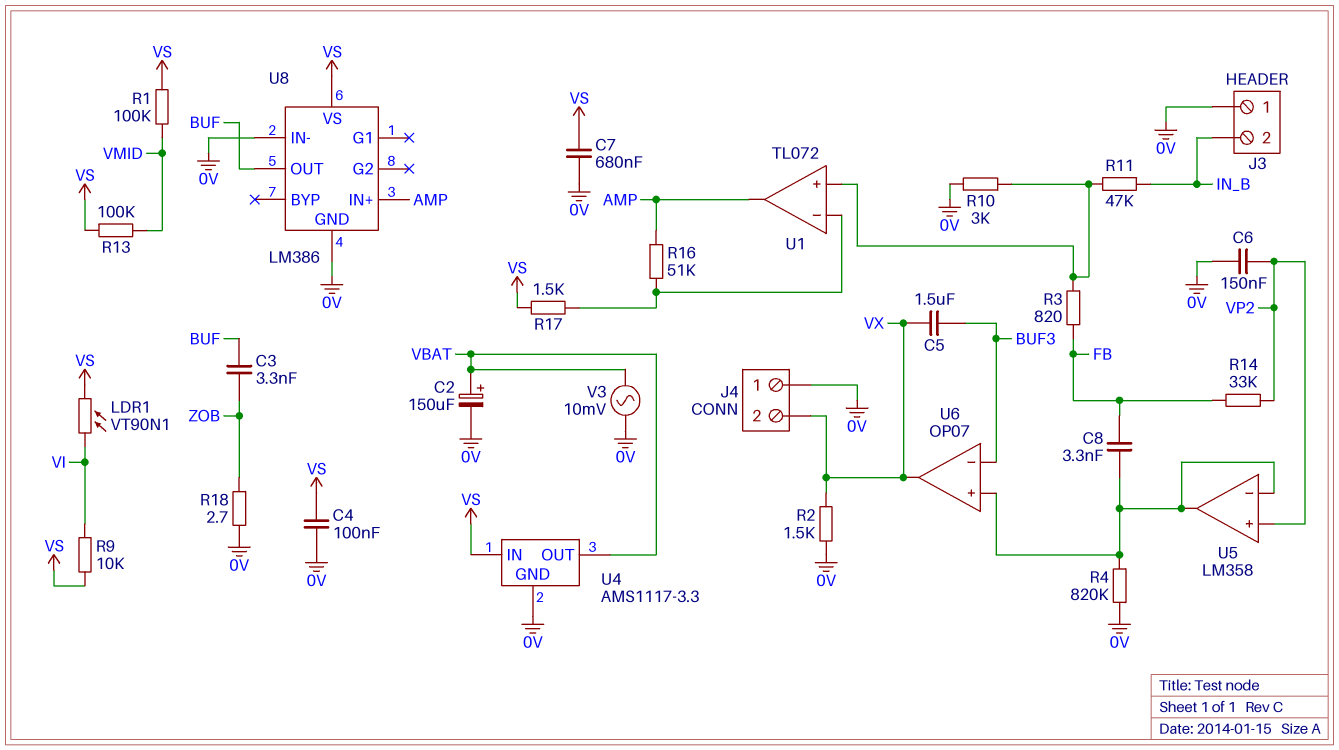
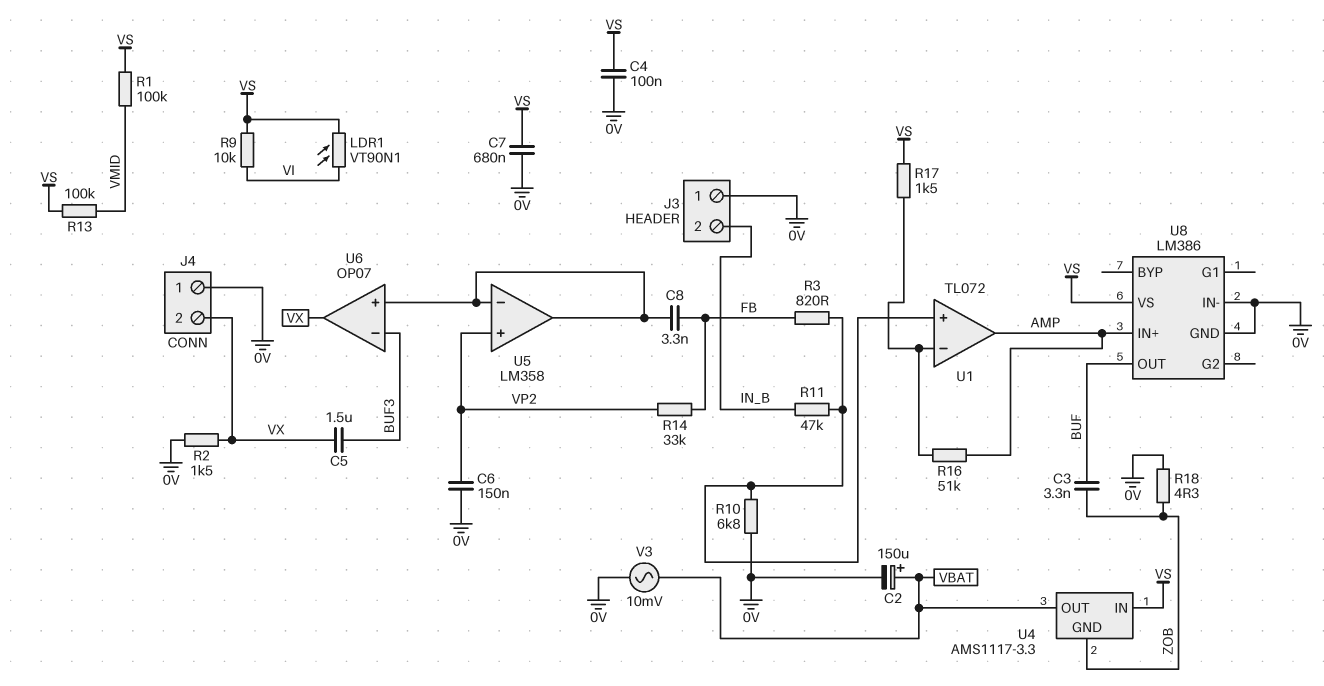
R4: 820k (0V, U5/in-) -> none
R10: 3k (0V, U1/in+) -> 6.8k (0V, U1/in+)
R18: 2.7 (0V, ZOB) -> 4.3 (0V, ZOB)
U4 pin GND: 0V -> ZOB

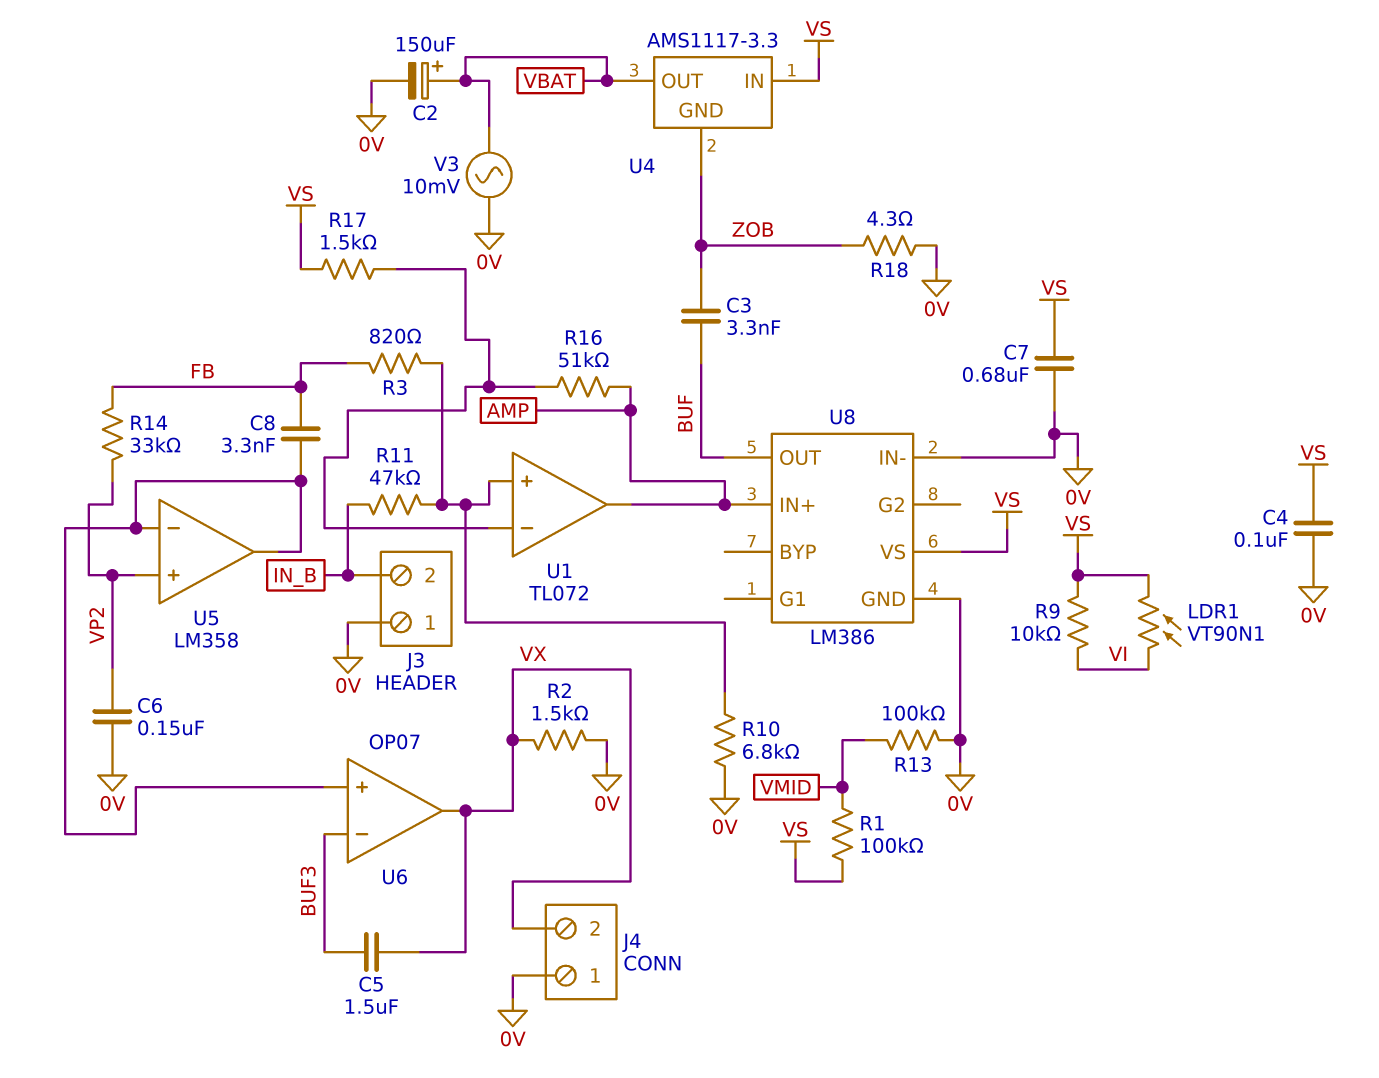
R13: 100k (VMID, VS) -> 100k (0V, VMID)

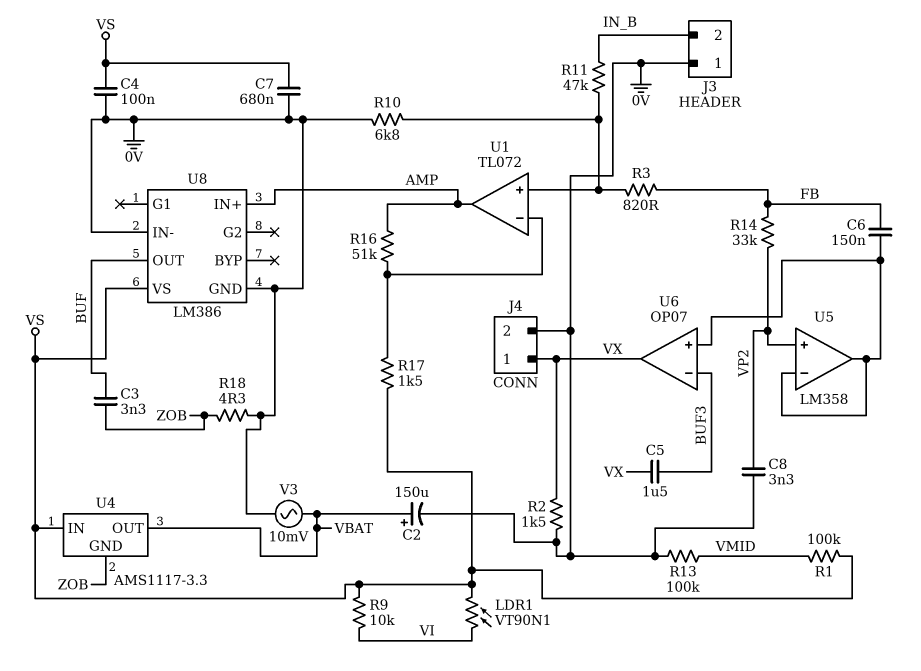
C6: 150nF (0V, VP2) -> 150nF (FB, U5/in-)
C8: 3.3nF (FB, U5/in-) -> 3.3nF (0V, VP2)
J4 pin 1: 0V -> VX
J4 pin 2: VX -> 0V

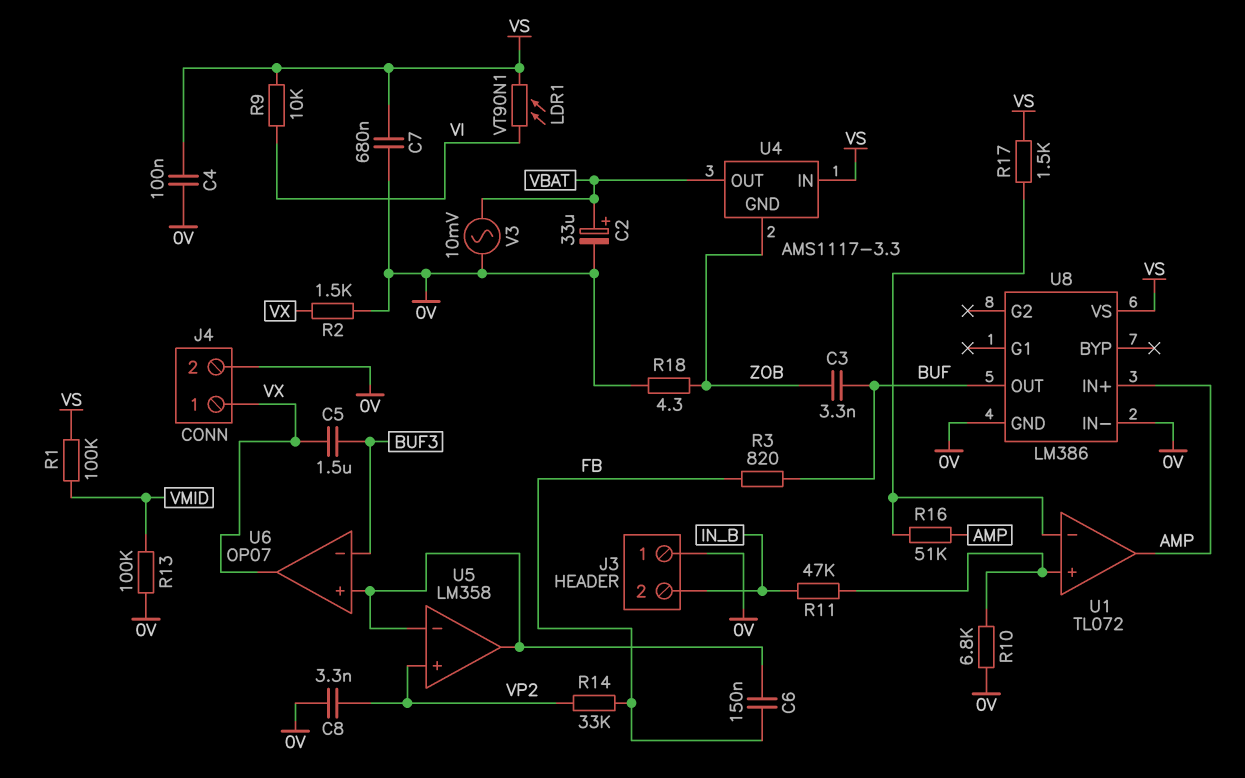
C2: 150uF (plus VBAT, minus 0V) -> 33uF (plus VBAT, minus 0V)
R3: 820 (FB, U1/in+) -> 820 (BUF, FB)

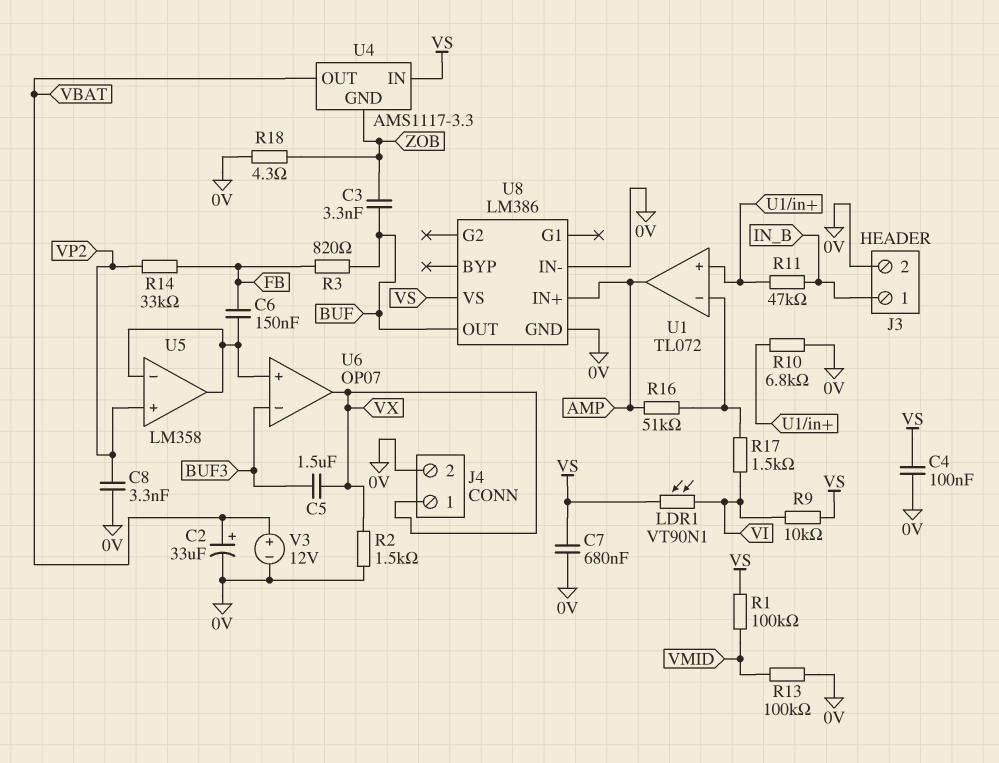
J3 pin 1: 0V -> IN_B
J3 pin 2: IN_B -> 0V
R17: 1.5k (U1/in-, VS) -> 1.5k (U1/in-, VI)
V3: AC 10mV (0V, VBAT) -> 12V (plus VBAT, minus 0V)

